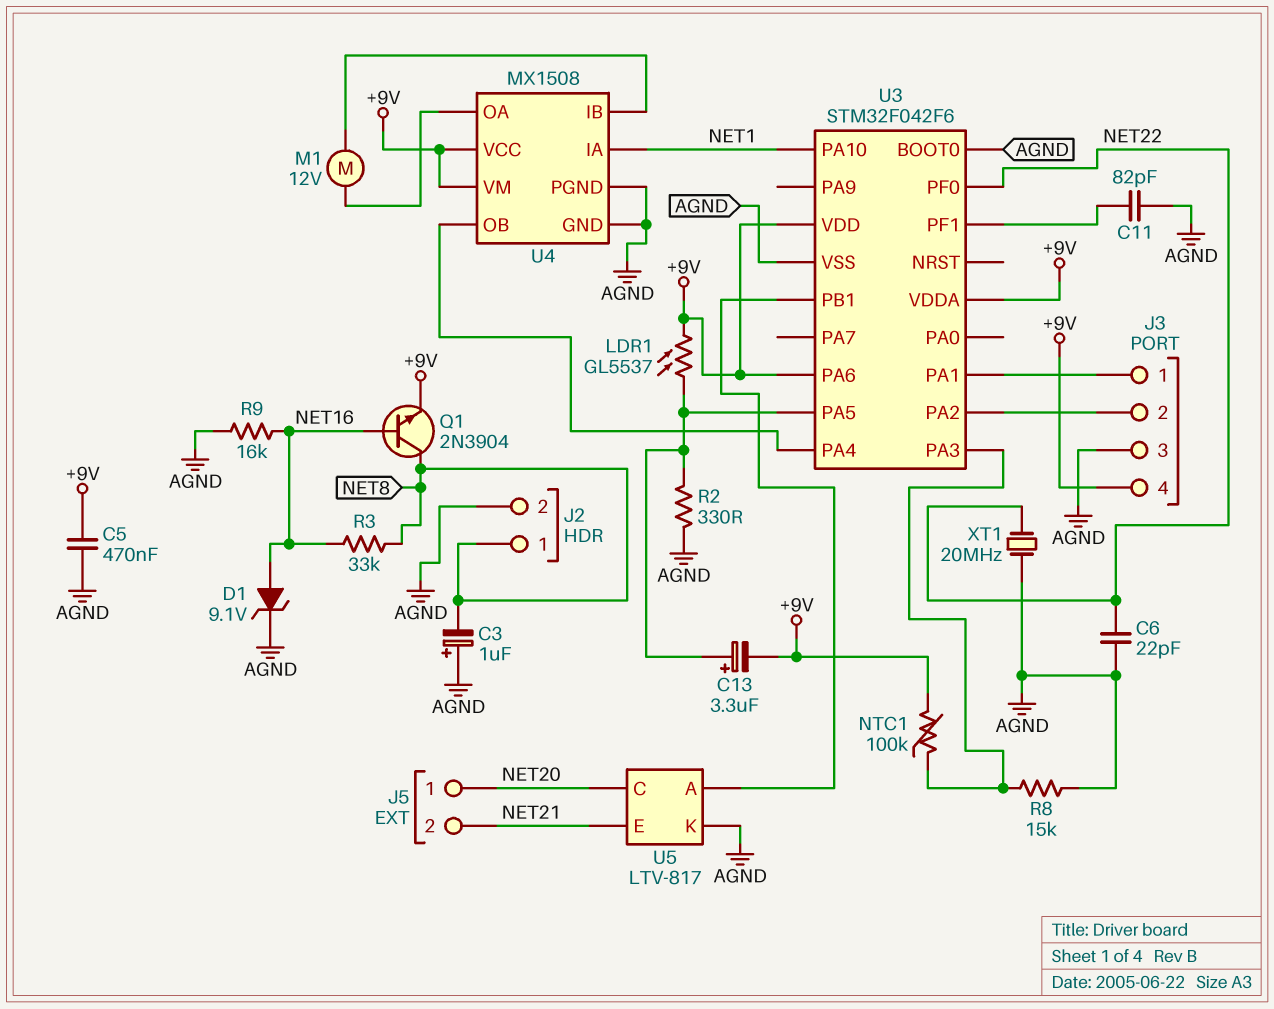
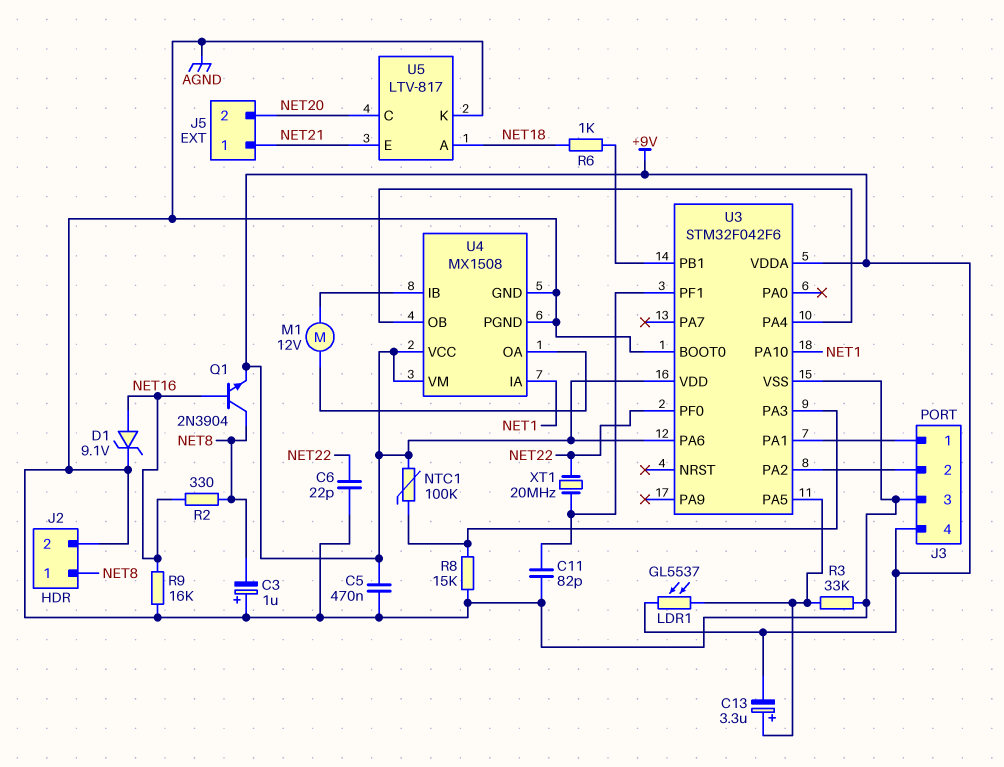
J5 pin 1: NET20 -> NET21
J5 pin 2: NET21 -> NET20
R2: 330 (AGND, U3/PA5) -> 330 (NET8, NET16)
R3: 33k (NET8, NET16) -> 33k (AGND, U3/PA5)
R6: none -> 1k (NET18, U3/PB1)
U5 pin A: U3/PB1 -> NET18
XT1: 20MHz (AGND, NET22) -> 20MHz (NET22, U3/PF1)

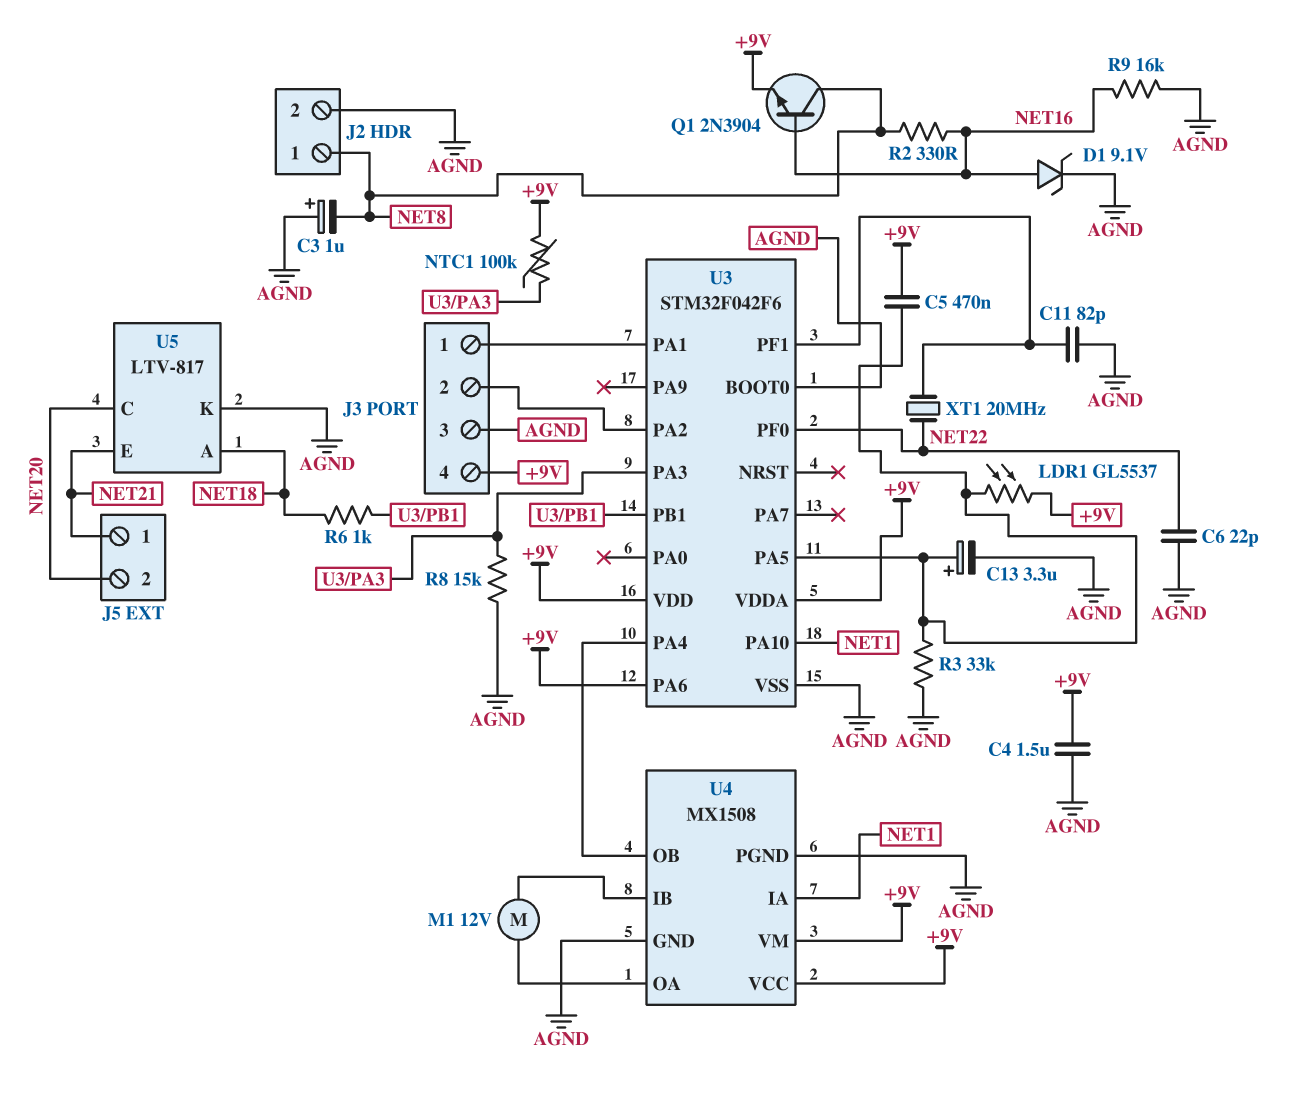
C4: none -> 1.5uF (+9V, AGND)
C5: 470nF (+9V, AGND) -> 470nF (+9V, U3/PA5)
C13: 3.3uF (plus U3/PA5, minus +9V) -> 3.3uF (plus U3/PA5, minus AGND)

